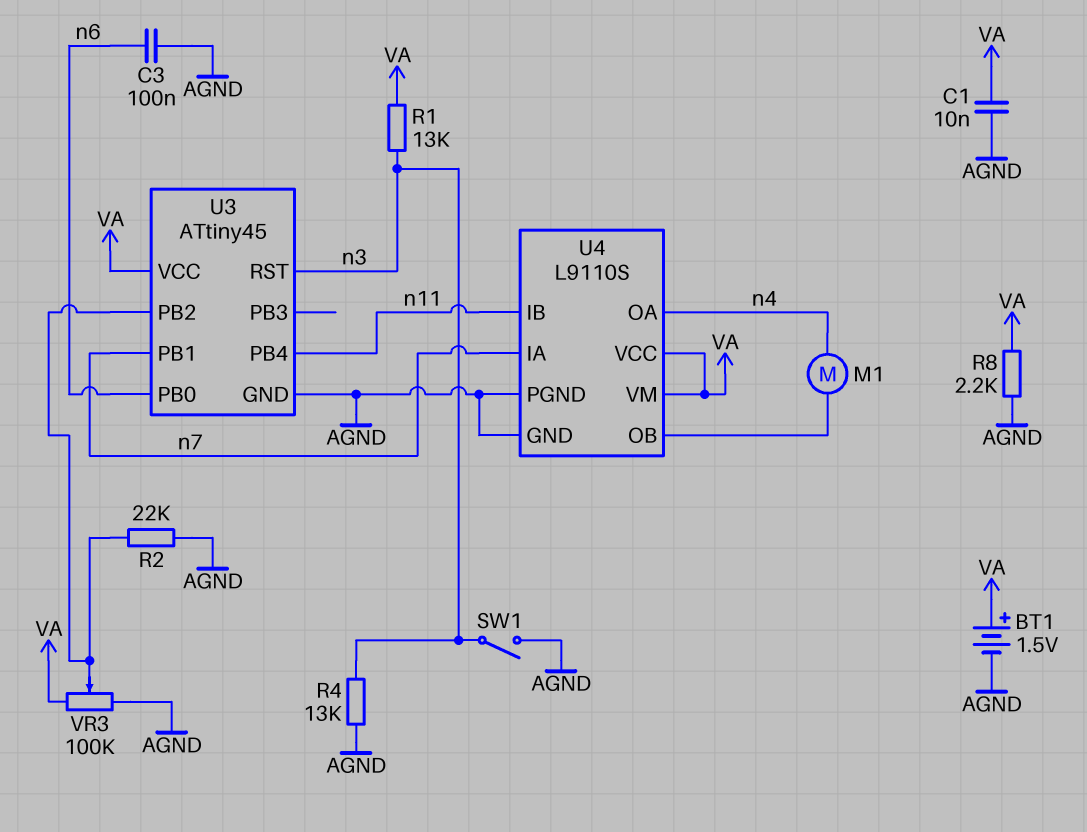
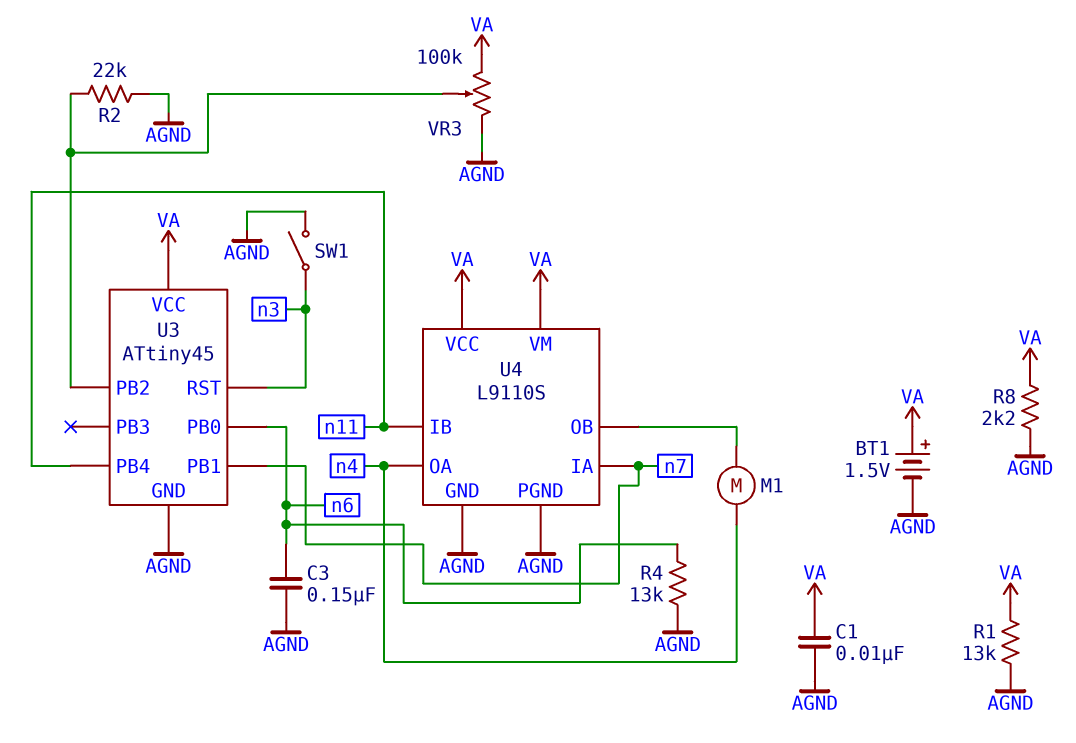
C3: 100nF (AGND, n6) -> 150nF (AGND, n6)
R1: 13k (VA, n3) -> 13k (AGND, VA)
R4: 13k (AGND, n3) -> 13k (AGND, n6)

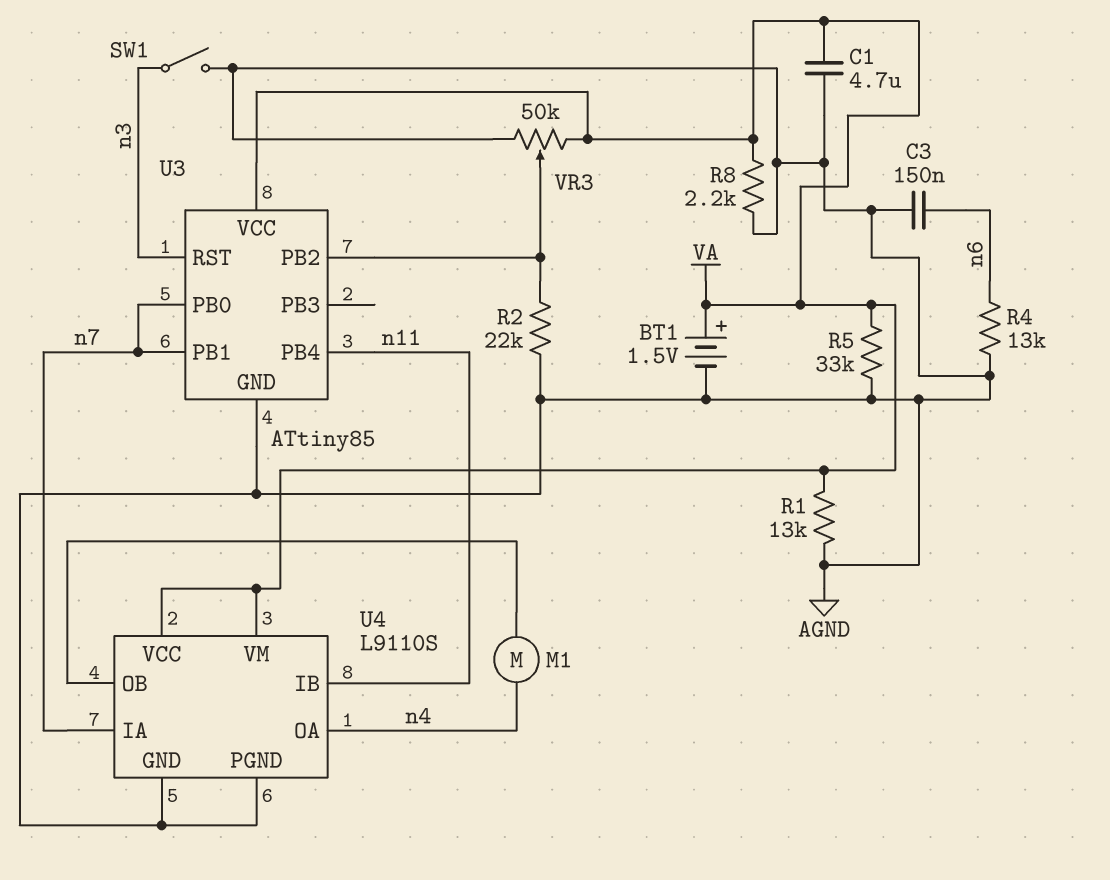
C1: 10nF (AGND, VA) -> 4.7uF (AGND, VA)
R5: none -> 33k (AGND, VA)
U3: ATtiny45 -> ATtiny85
U3 pin PB0: n6 -> n7
VR3: 100k (AGND, VA, wiper U3/PB2) -> 50k (AGND, VA, wiper U3/PB2)

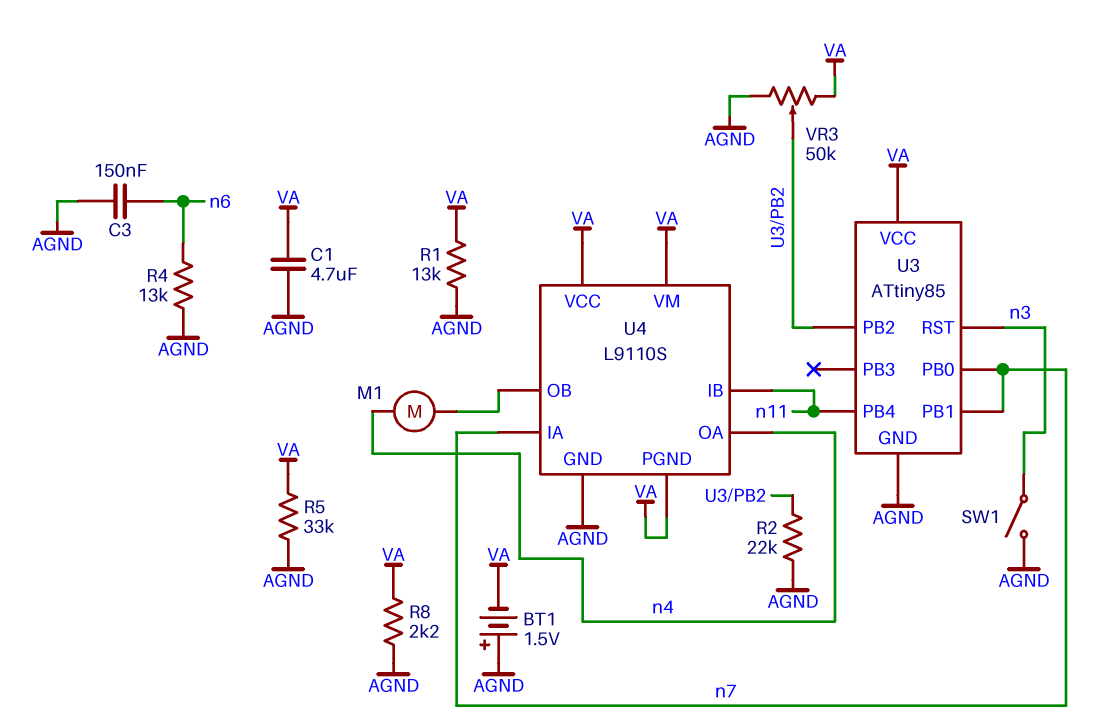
BT1: 1.5V (plus VA, minus AGND) -> 1.5V (plus AGND, minus VA)
U4 pin PGND: AGND -> VA

